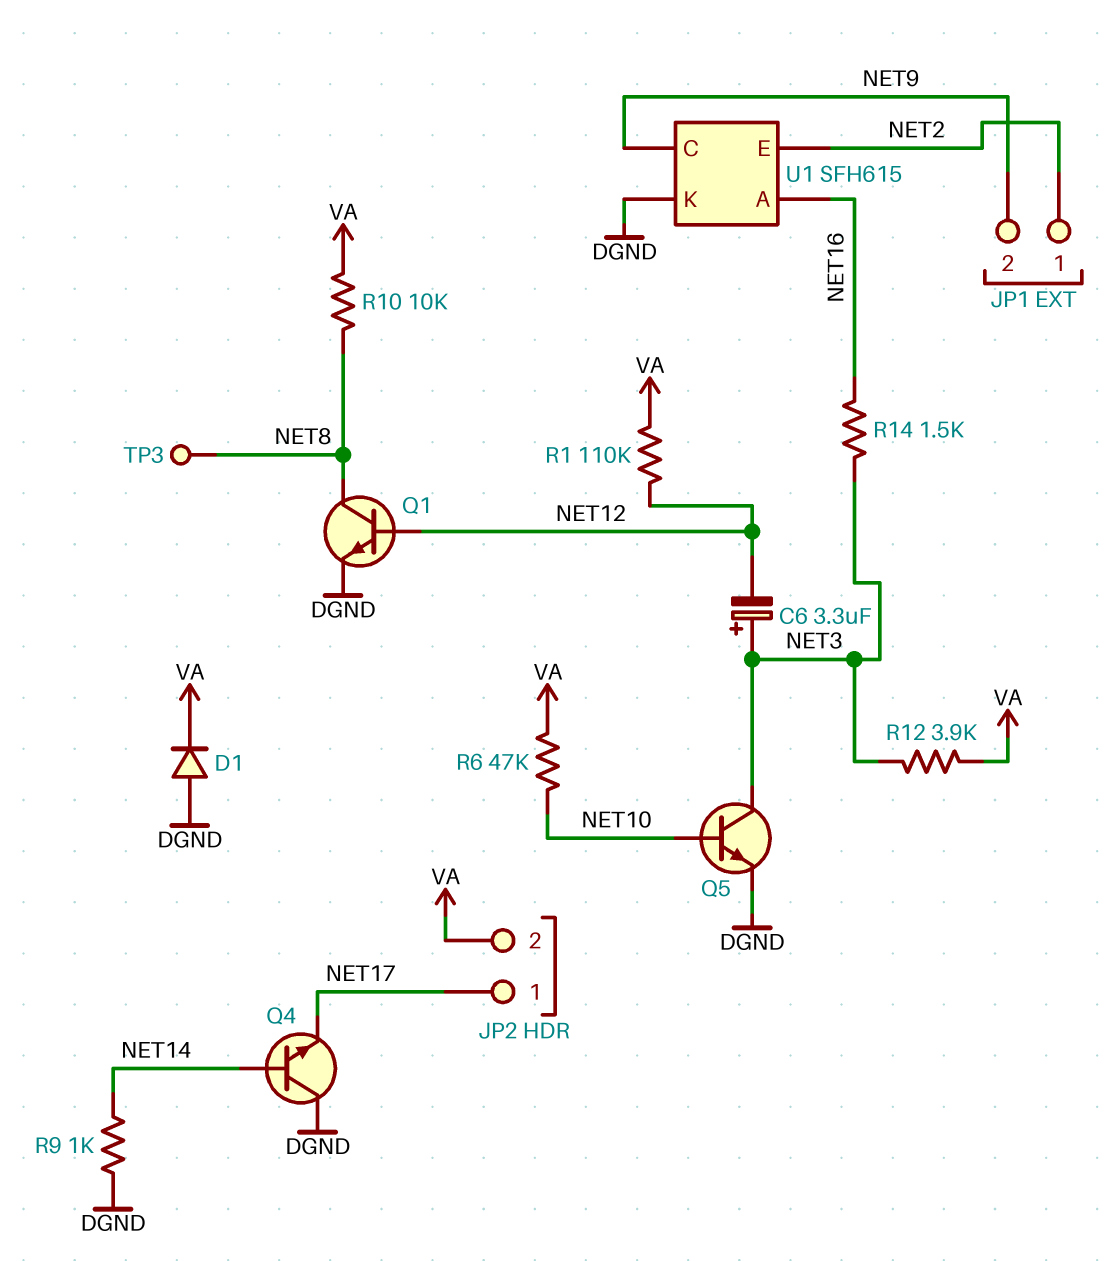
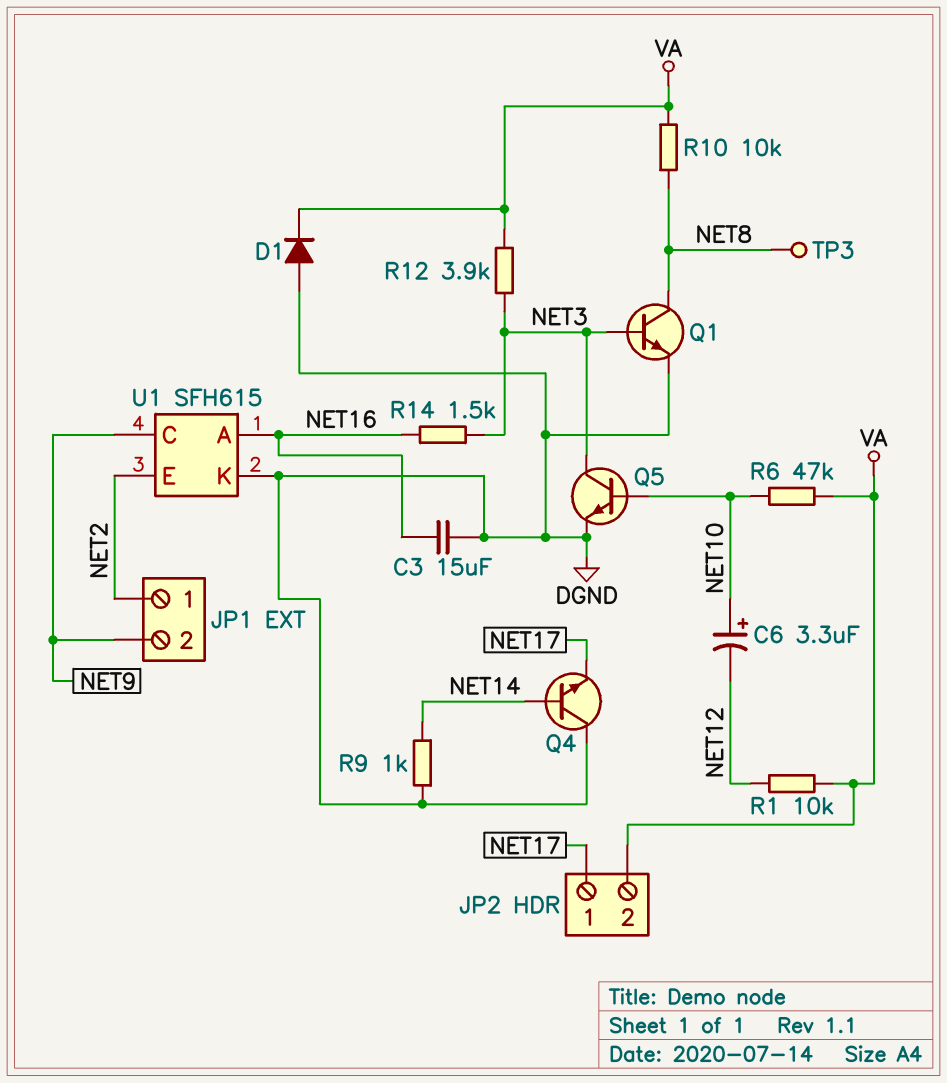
C3: none -> 15uF (DGND, NET16)
C6: 3.3uF (plus NET3, minus NET12) -> 3.3uF (plus NET10, minus NET12)
Q1: NPN (B NET12, C NET8, E DGND) -> NPN (B NET3, C NET8, E DGND)
R1: 110k (NET12, VA) -> 10k (NET12, VA)

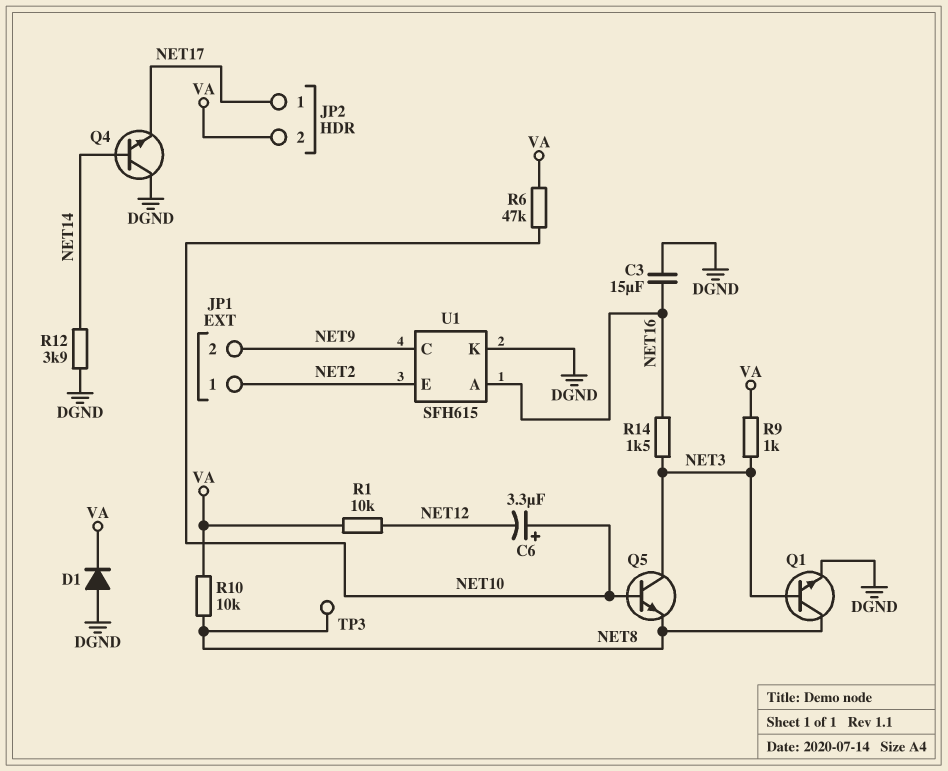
Q5: NPN (B NET10, C NET3, E DGND) -> NPN (B NET10, C NET3, E NET8)
R9: 1k (DGND, NET14) -> 1k (NET3, VA)
R12: 3.9k (NET3, VA) -> 3.9k (DGND, NET14)

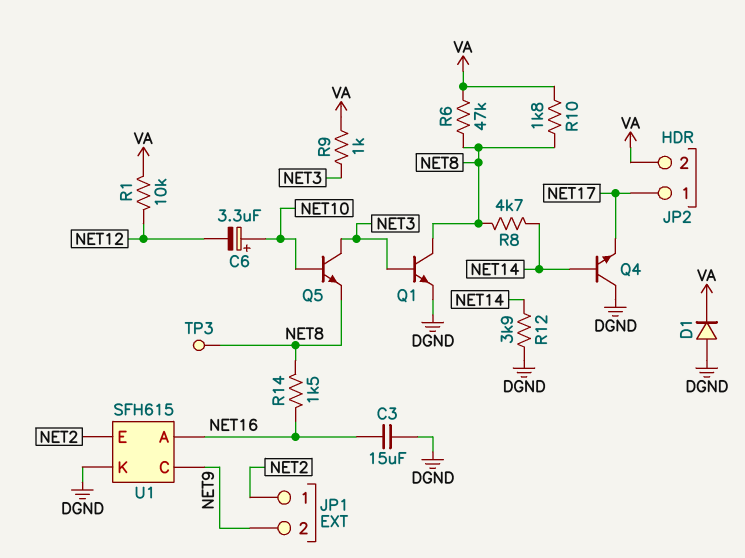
R6: 47k (NET10, VA) -> 47k (NET8, VA)
R8: none -> 4.7k (NET8, NET14)
R10: 10k (NET8, VA) -> 1.8k (NET8, VA)
R14: 1.5k (NET3, NET16) -> 1.5k (NET8, NET16)

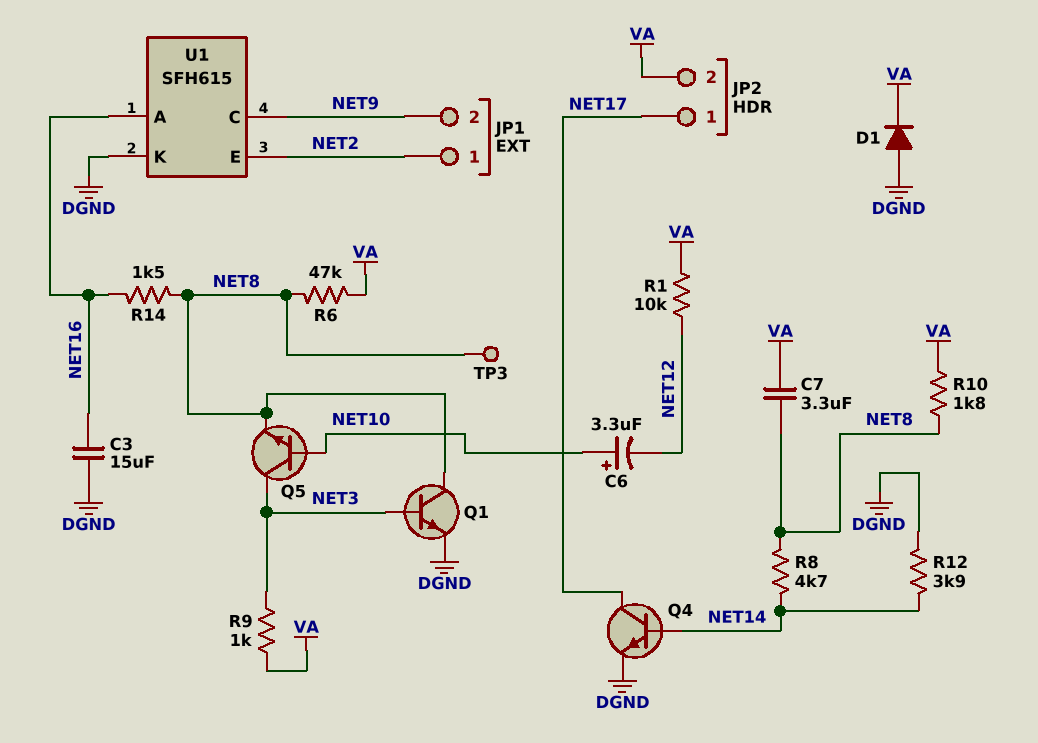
C7: none -> 3.3uF (NET8, VA)
Q4: NPN (B NET14, C DGND, E NET17) -> NPN (B NET14, C NET17, E DGND)

